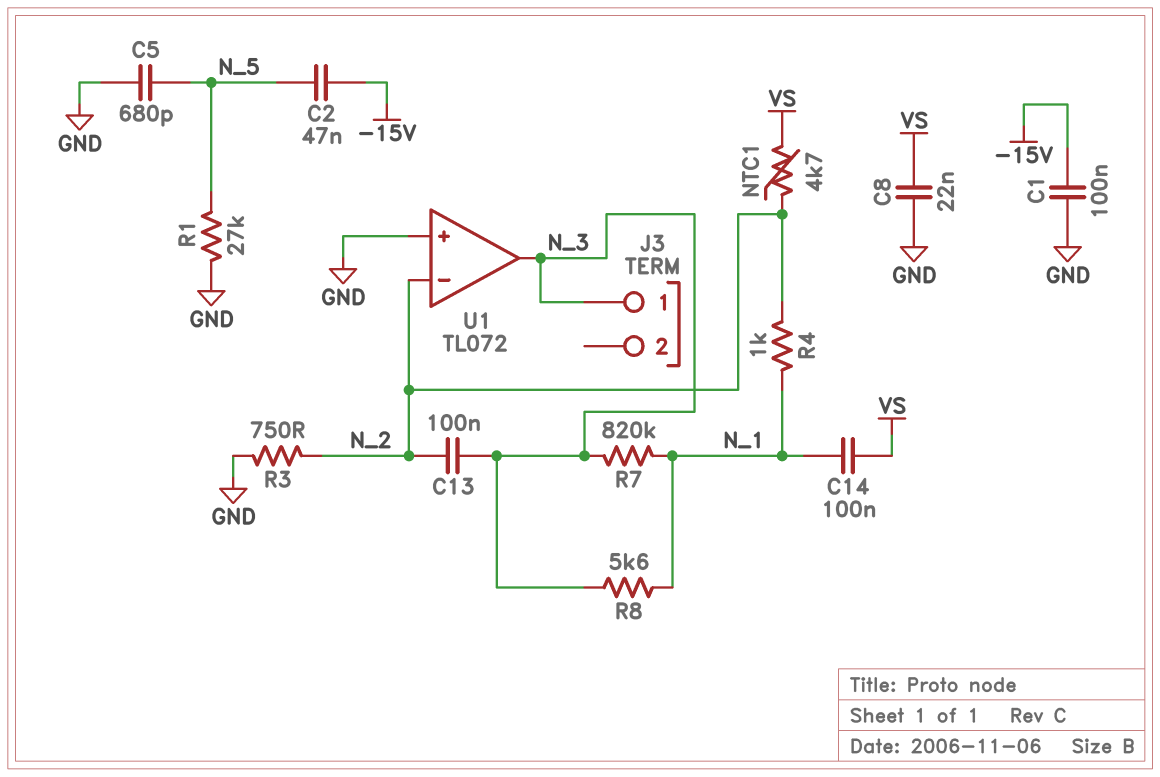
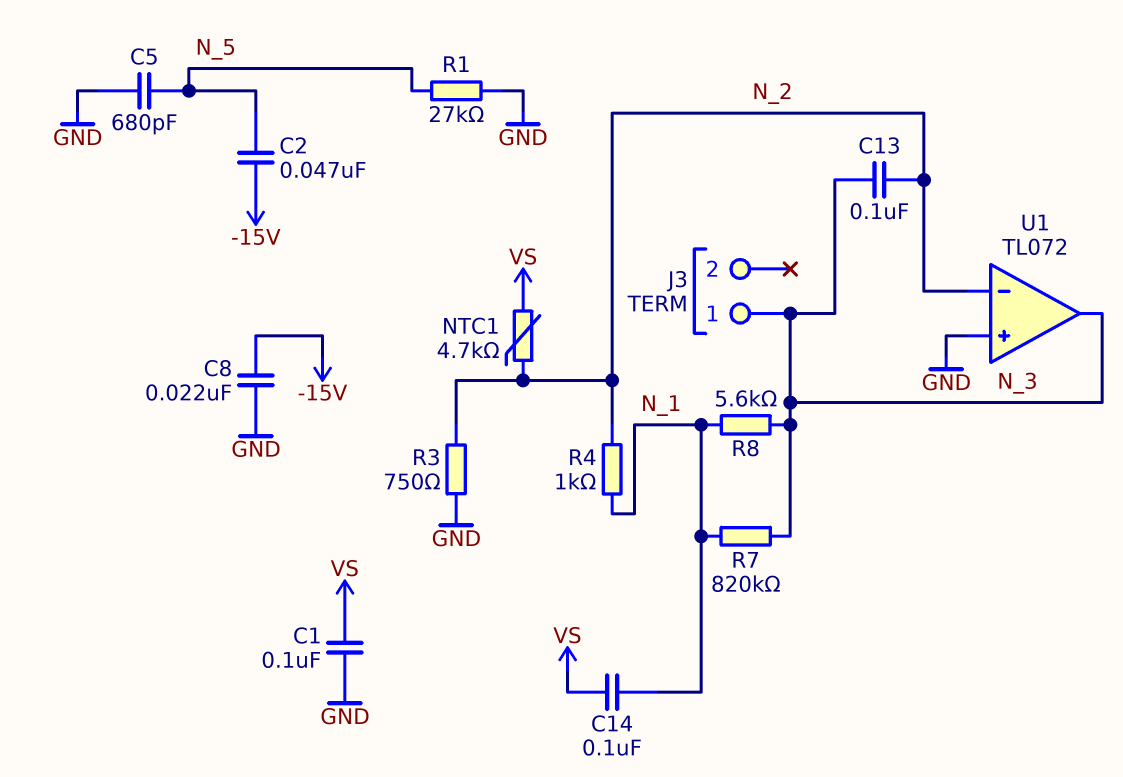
C1: 100nF (-15V, GND) -> 100nF (GND, VS)
C8: 22nF (GND, VS) -> 22nF (-15V, GND)

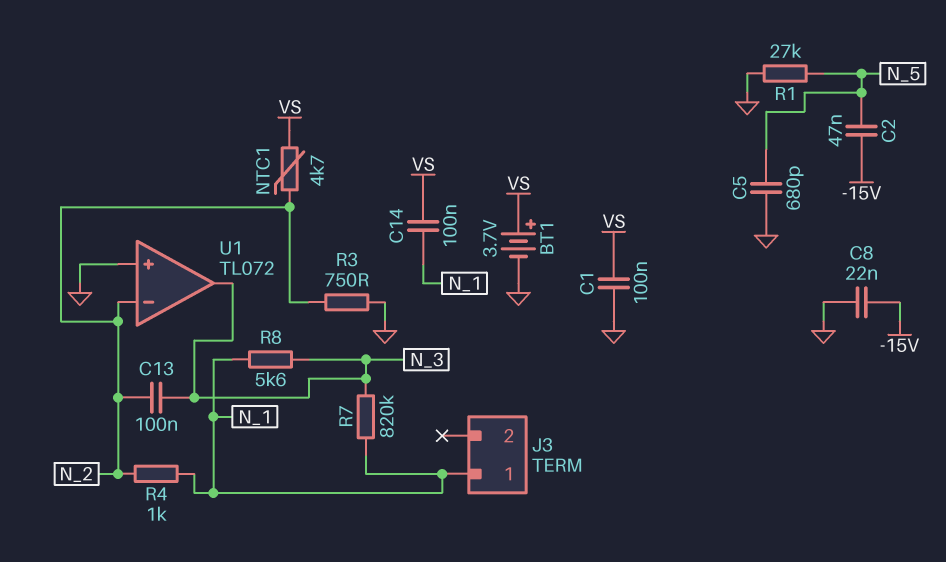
BT1: none -> 3.7V (plus VS, minus GND)
J3 pin 1: N_3 -> N_1

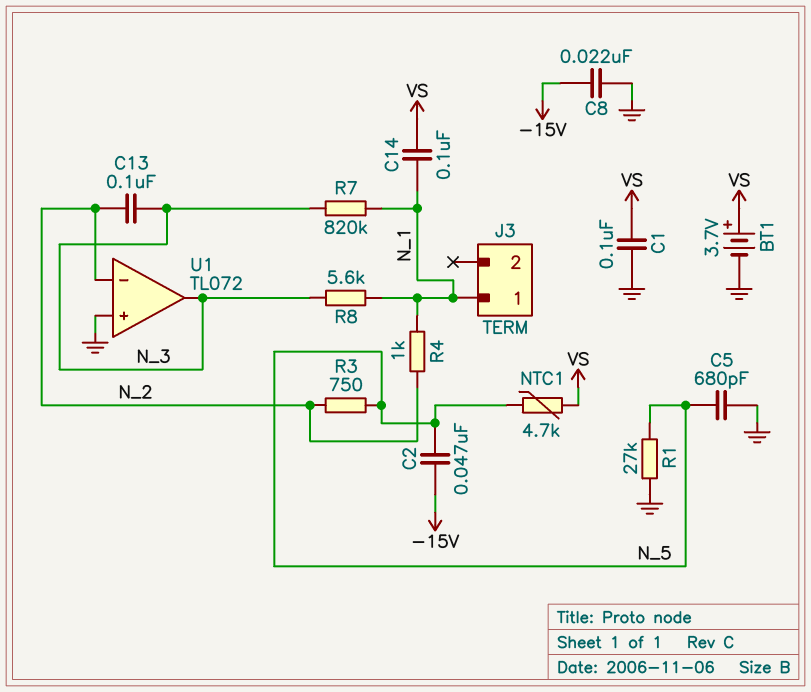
NTC1: 4.7k (N_2, VS) -> 4.7k (N_5, VS)
R3: 750 (GND, N_2) -> 750 (N_2, N_5)

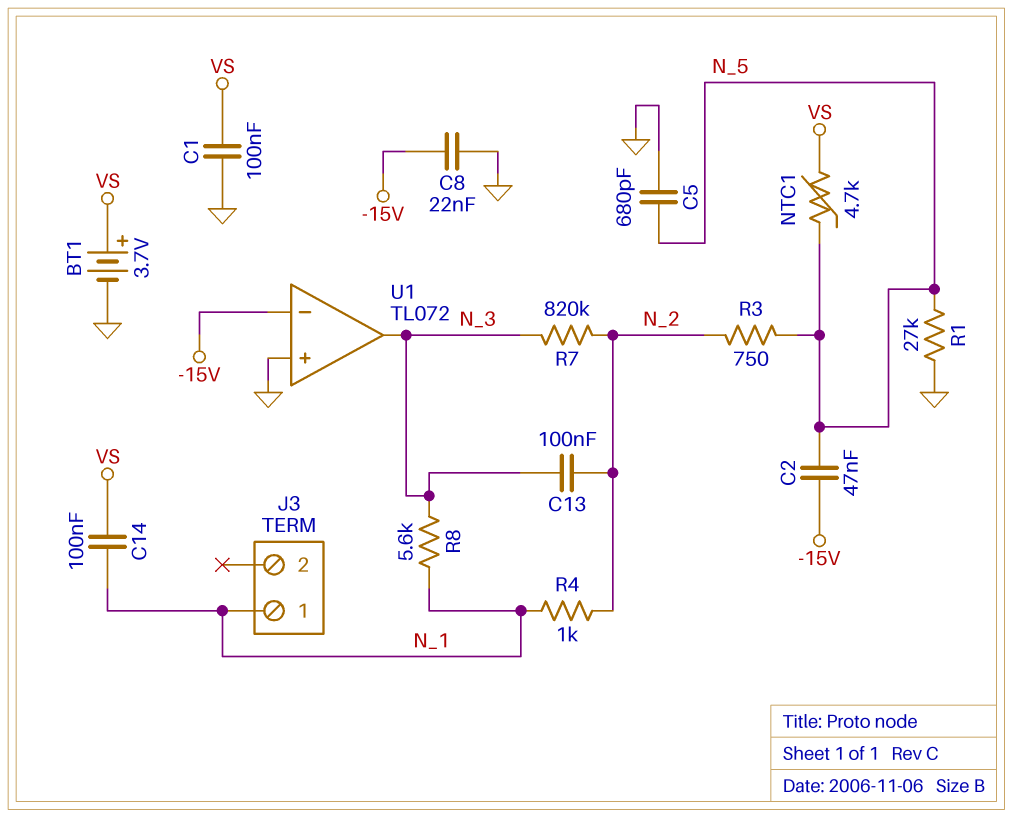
R7: 820k (N_1, N_3) -> 820k (N_2, N_3)
U1 pin in-: N_2 -> -15V

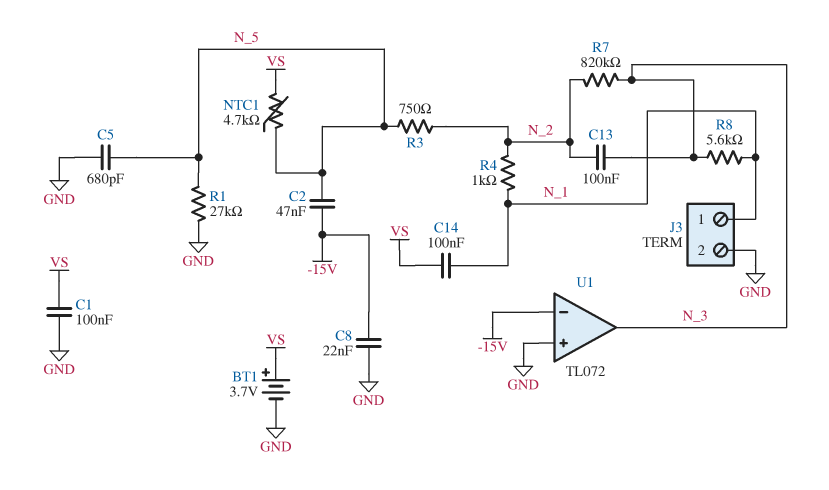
J3 pin 2: none -> GND

